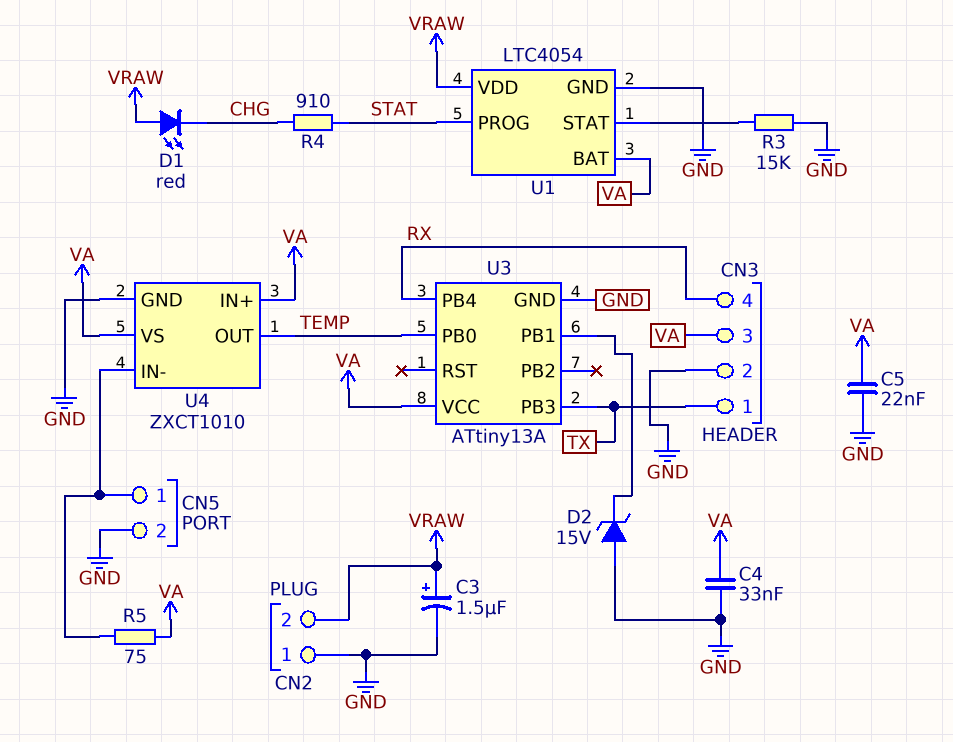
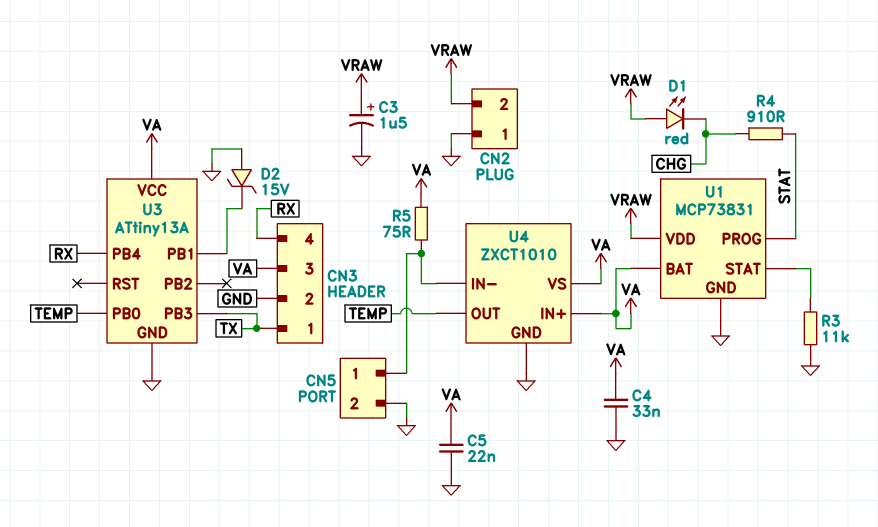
R3: 15k (GND, U1/STAT) -> 11k (GND, U1/STAT)
U1: LTC4054 -> MCP73831

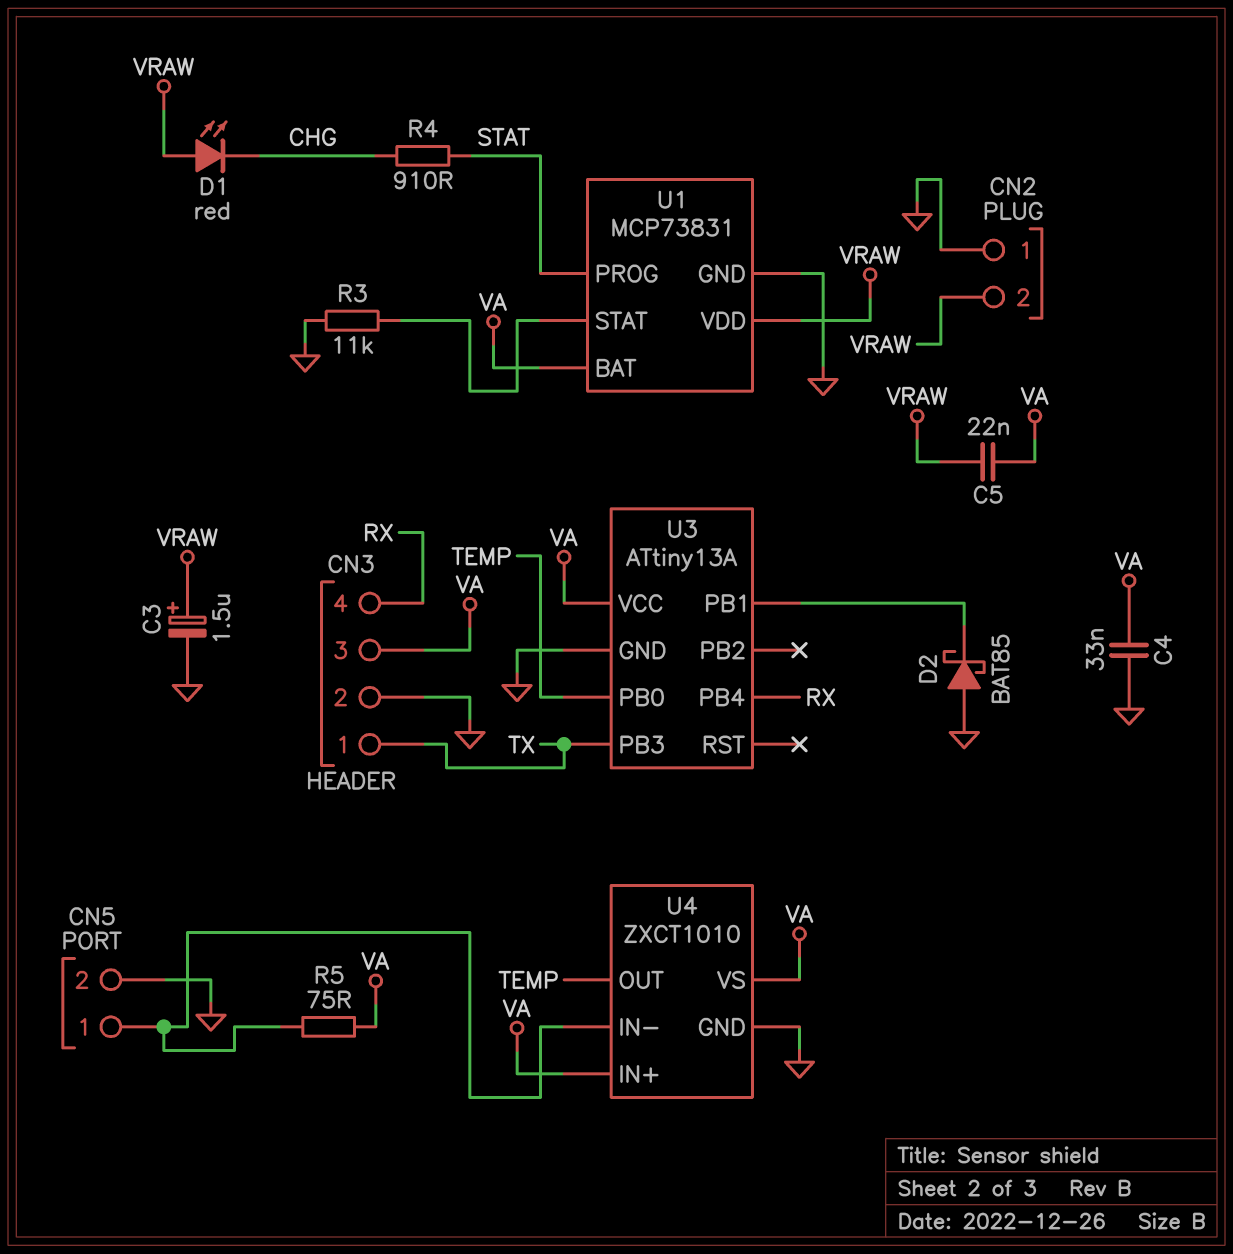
C5: 22nF (GND, VA) -> 22nF (VA, VRAW)
D2: zener 15V (A GND, K U3/PB1) -> schottky BAT85 (A GND, K U3/PB1)

